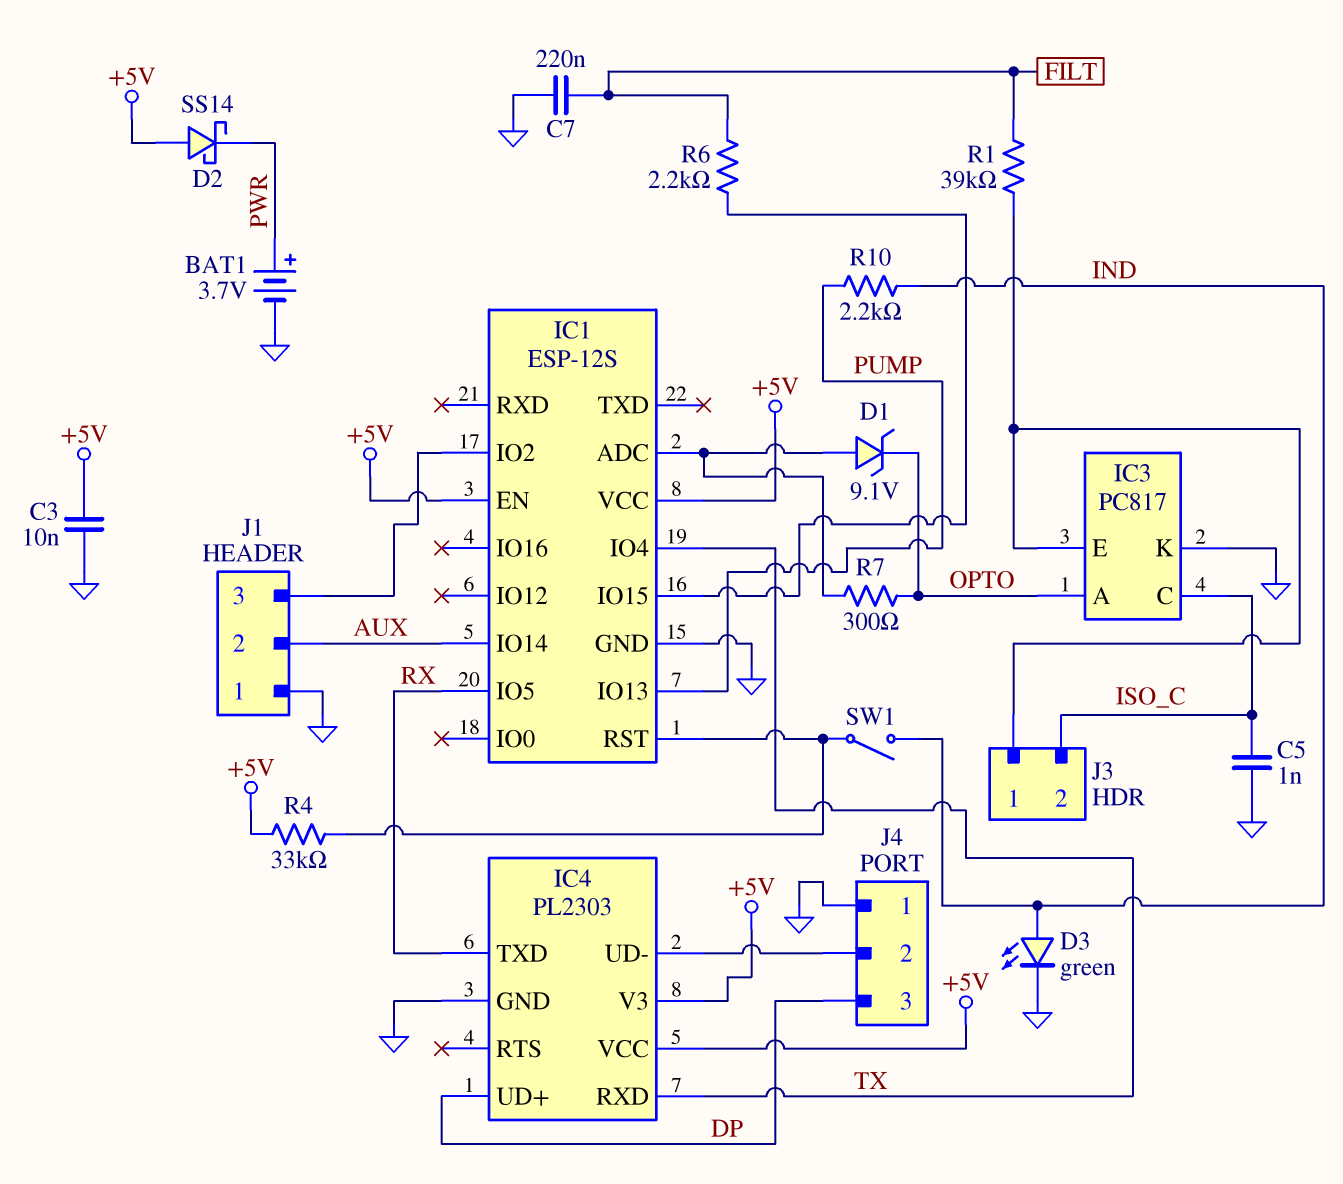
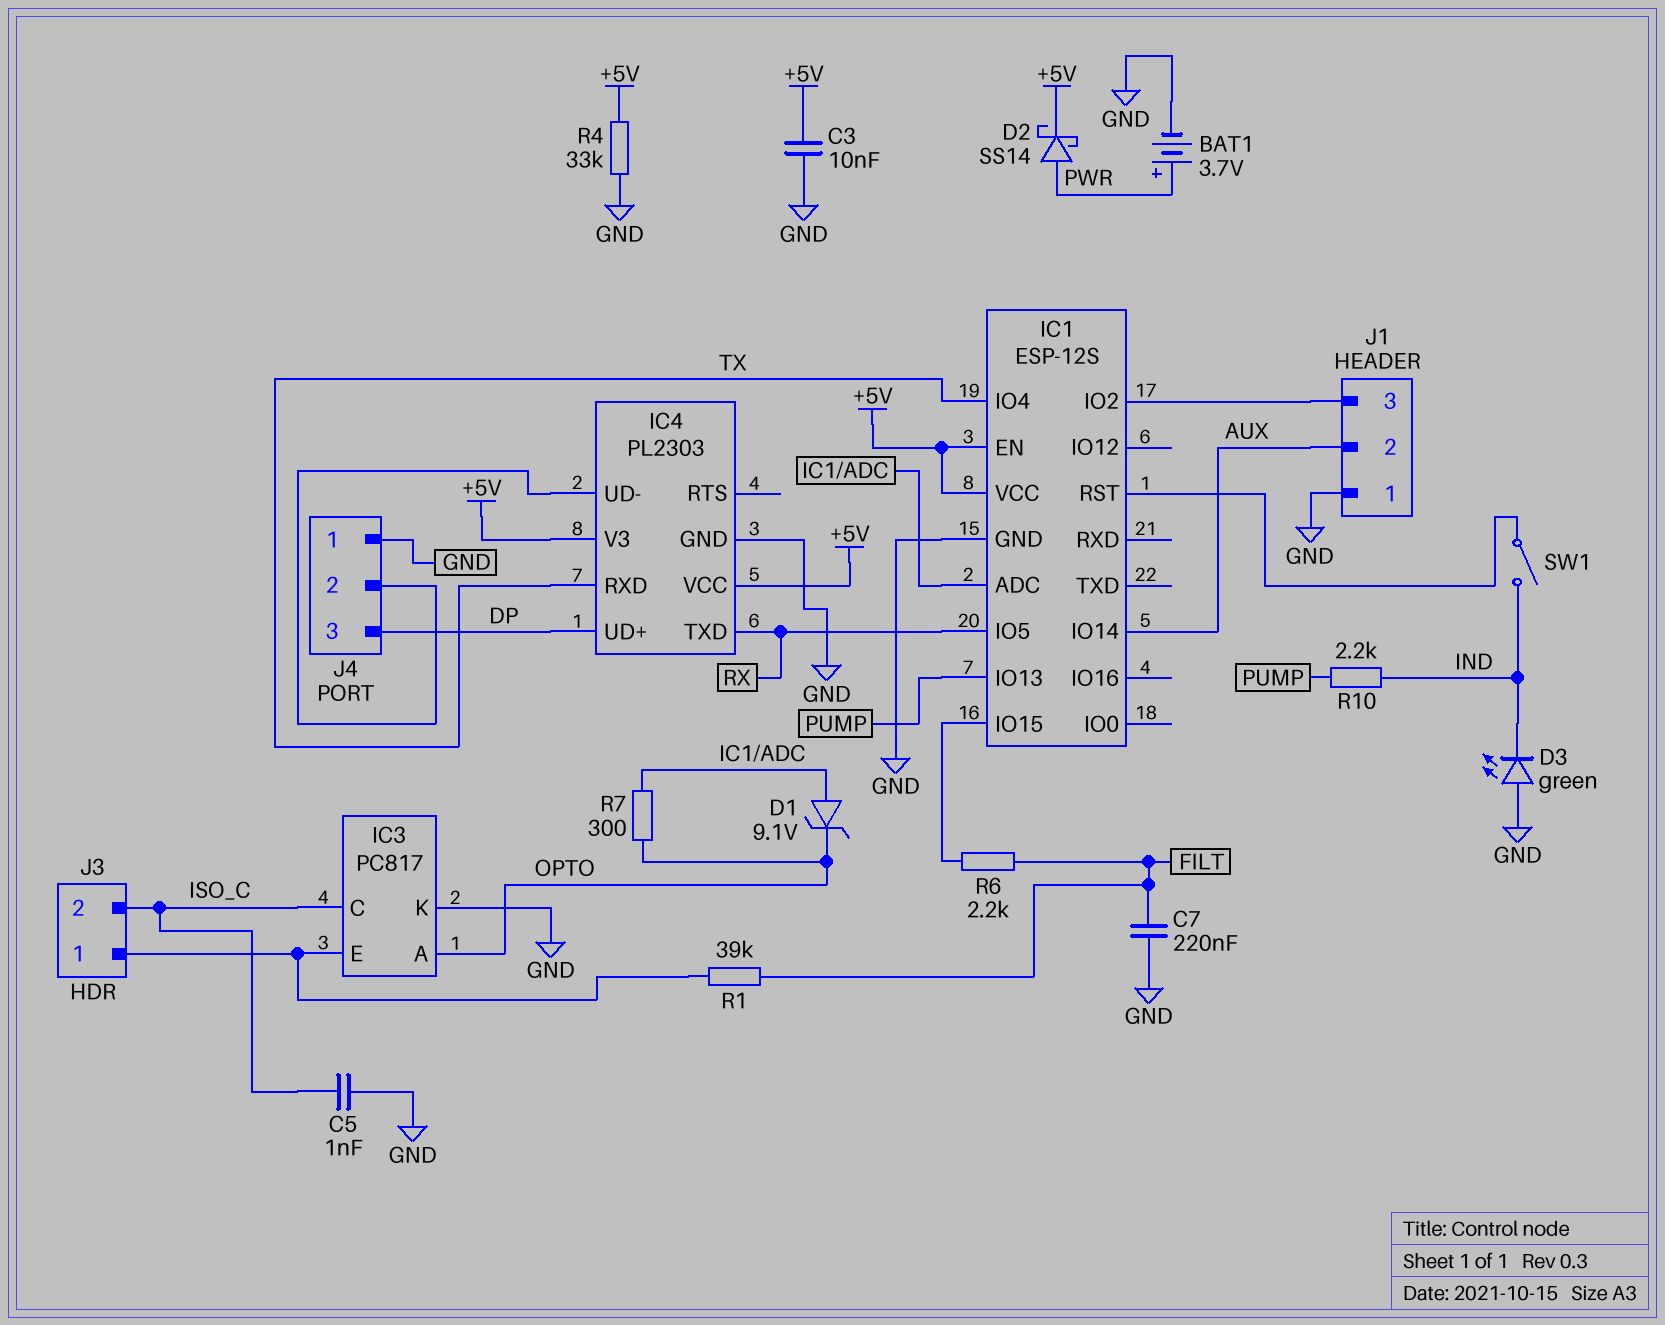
D2: schottky SS14 (A +5V, K PWR) -> schottky SS14 (A PWR, K +5V)
D3: LED green (A IND, K GND) -> LED green (A GND, K IND)
R4: 33k (+5V, IC1/RST) -> 33k (+5V, GND)

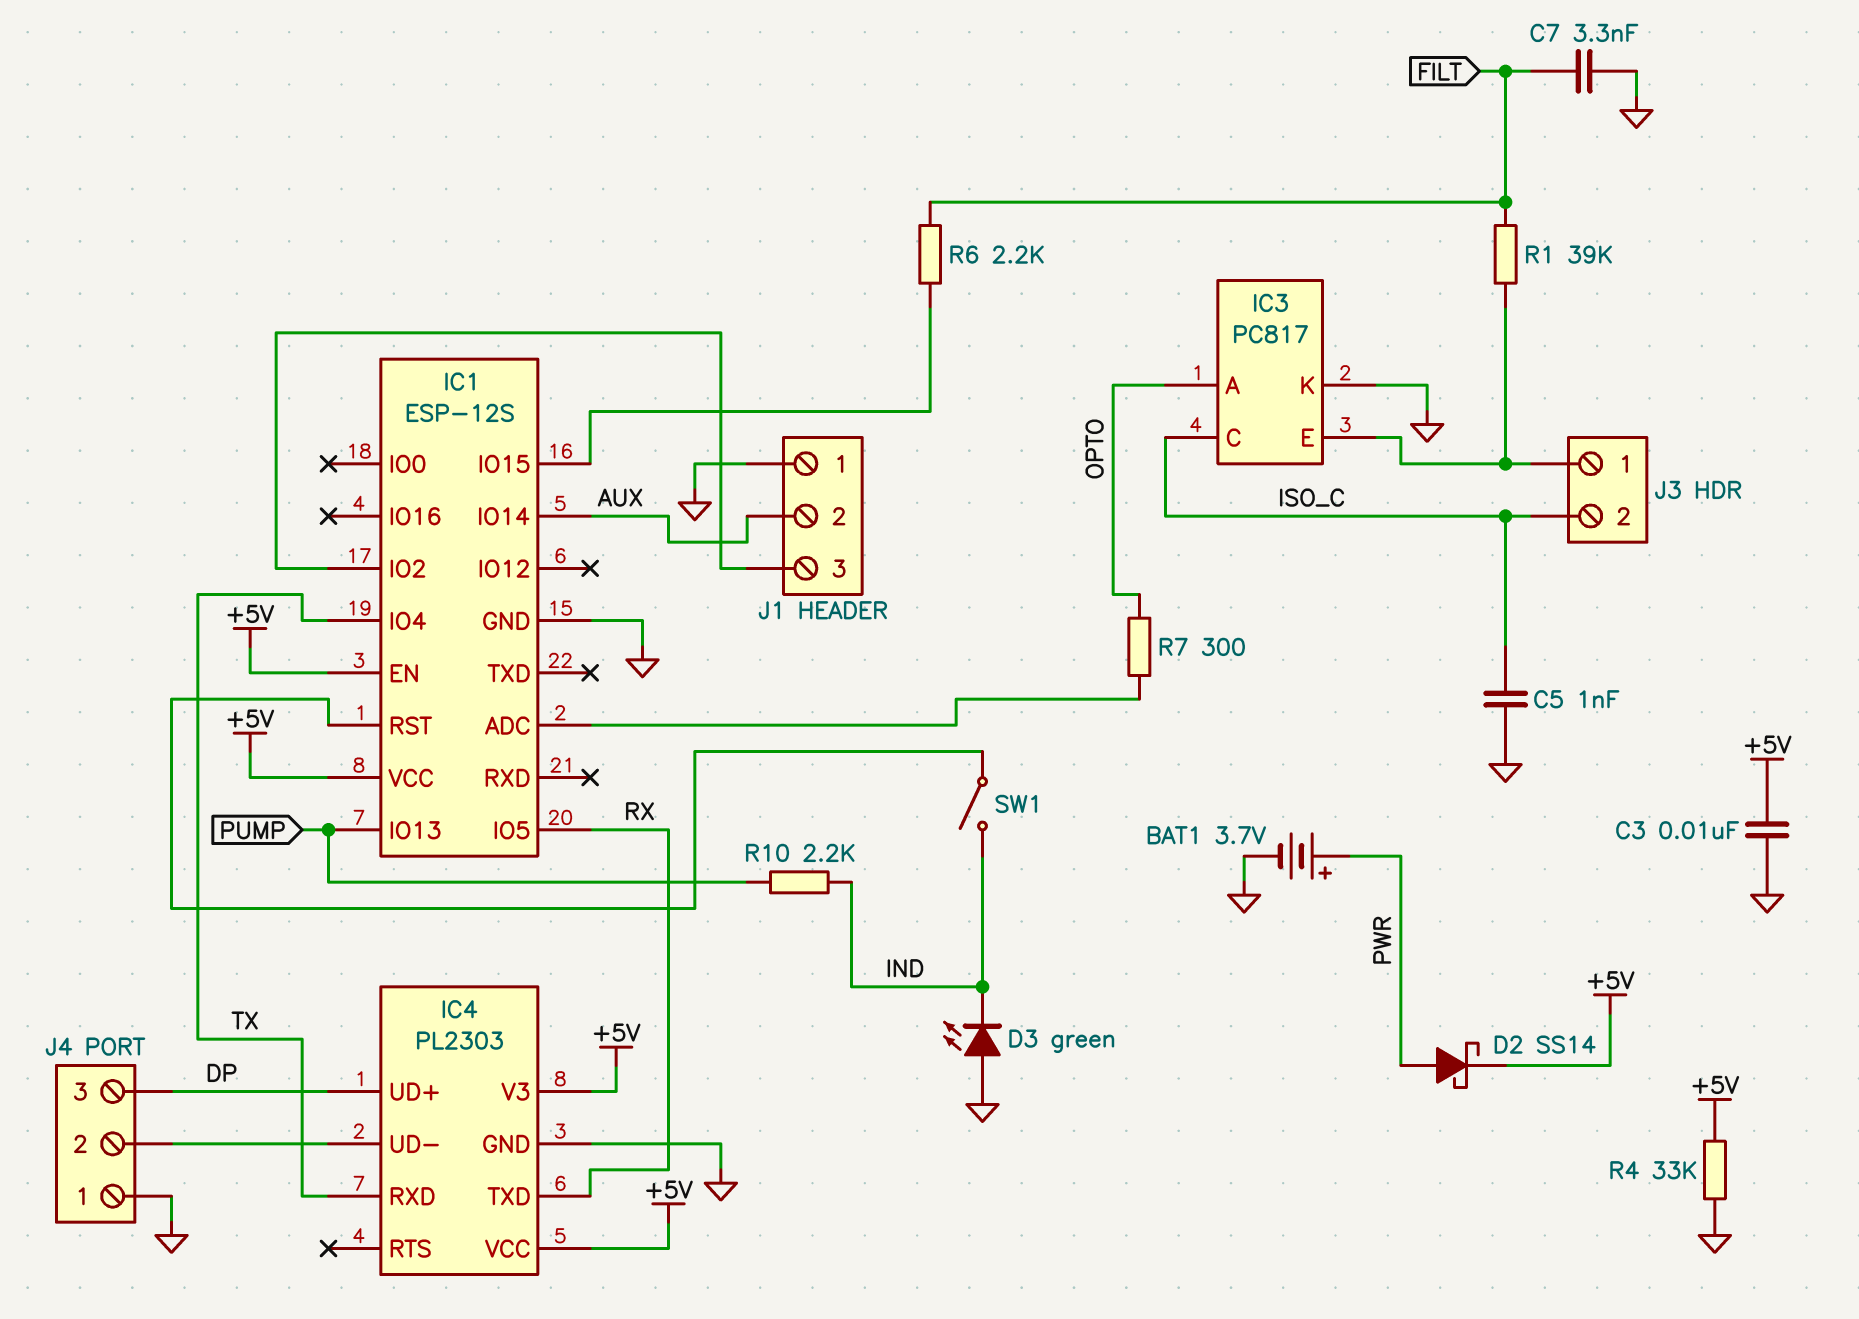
C7: 220nF (FILT, GND) -> 3.3nF (FILT, GND)
D1: zener 9.1V (A IC1/ADC, K OPTO) -> none

